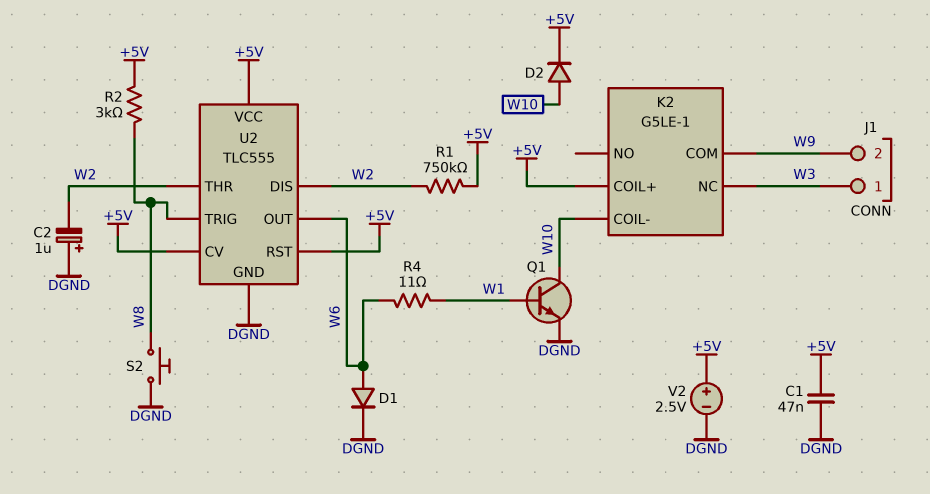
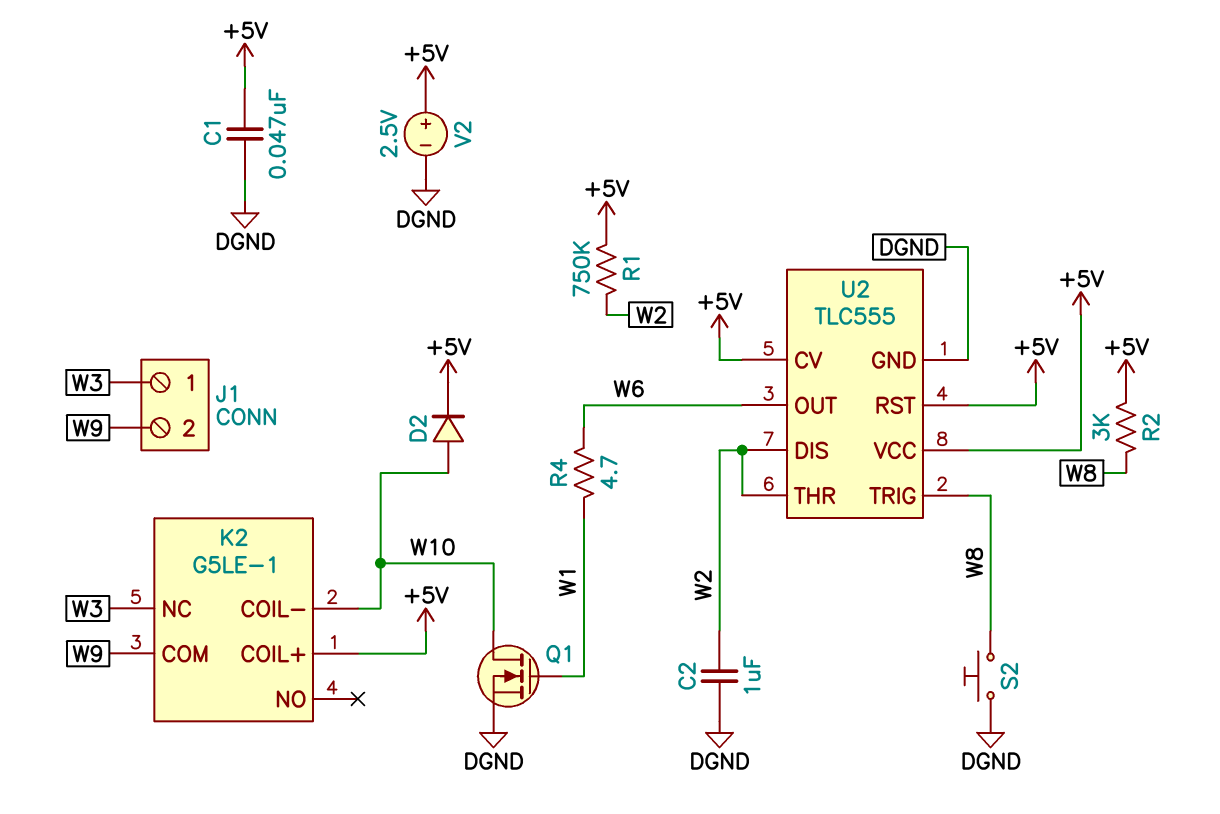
C2: 1uF (plus DGND, minus W2) -> 1uF (DGND, W2)
D1: diode (A W6, K DGND) -> none
Q1: NPN (B W1, C W10, E DGND) -> NMOS (G W1, D W10, S DGND)
R4: 11 (W1, W6) -> 4.7 (W1, W6)

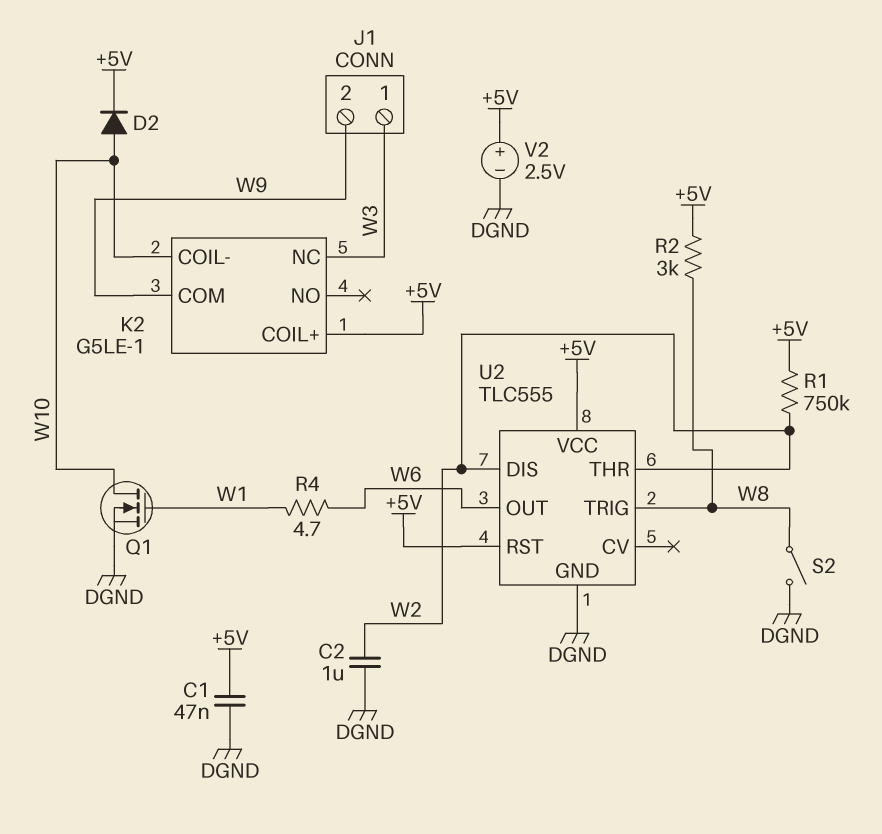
S2: button (DGND, W8) -> switch (DGND, W8)
U2 pin CV: +5V -> none

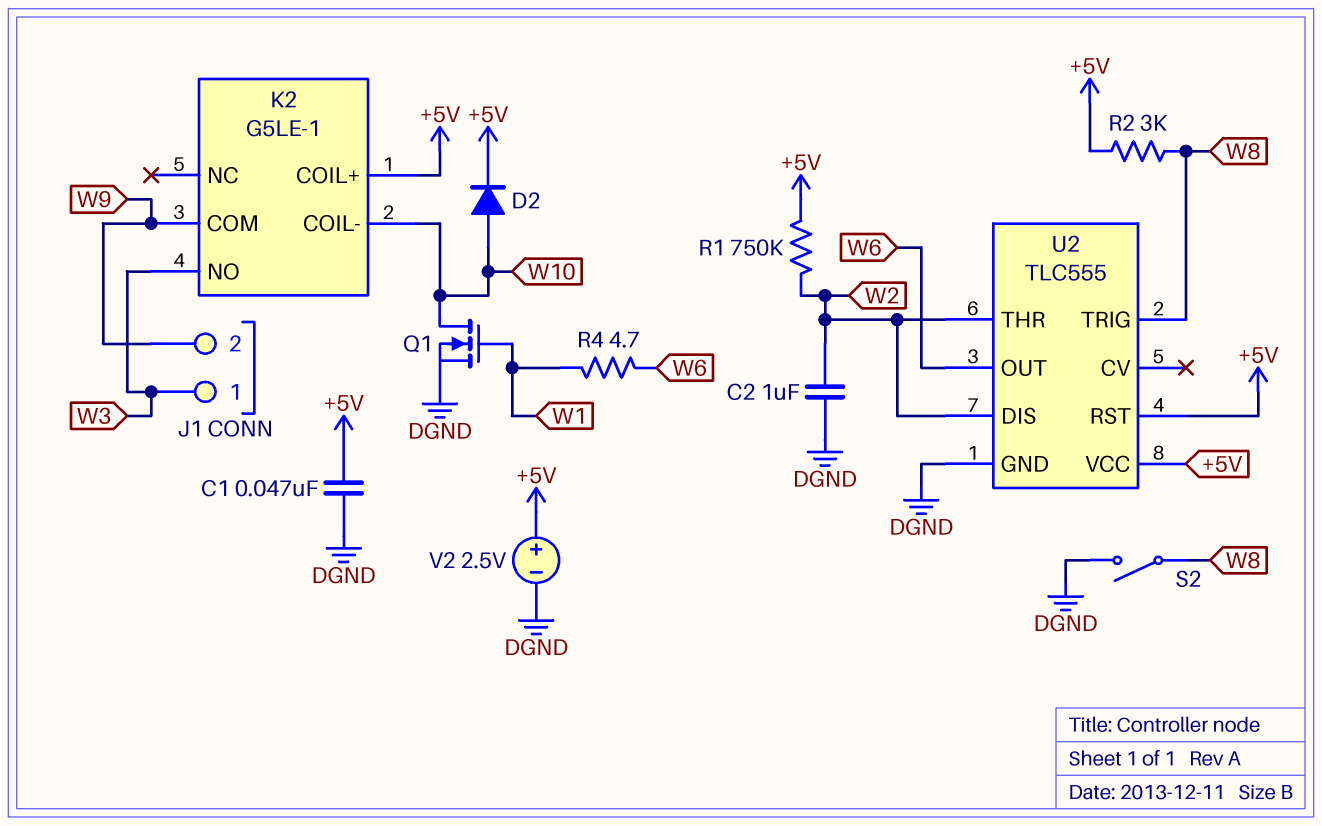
K2 pin NC: W3 -> none
K2 pin NO: none -> W3

